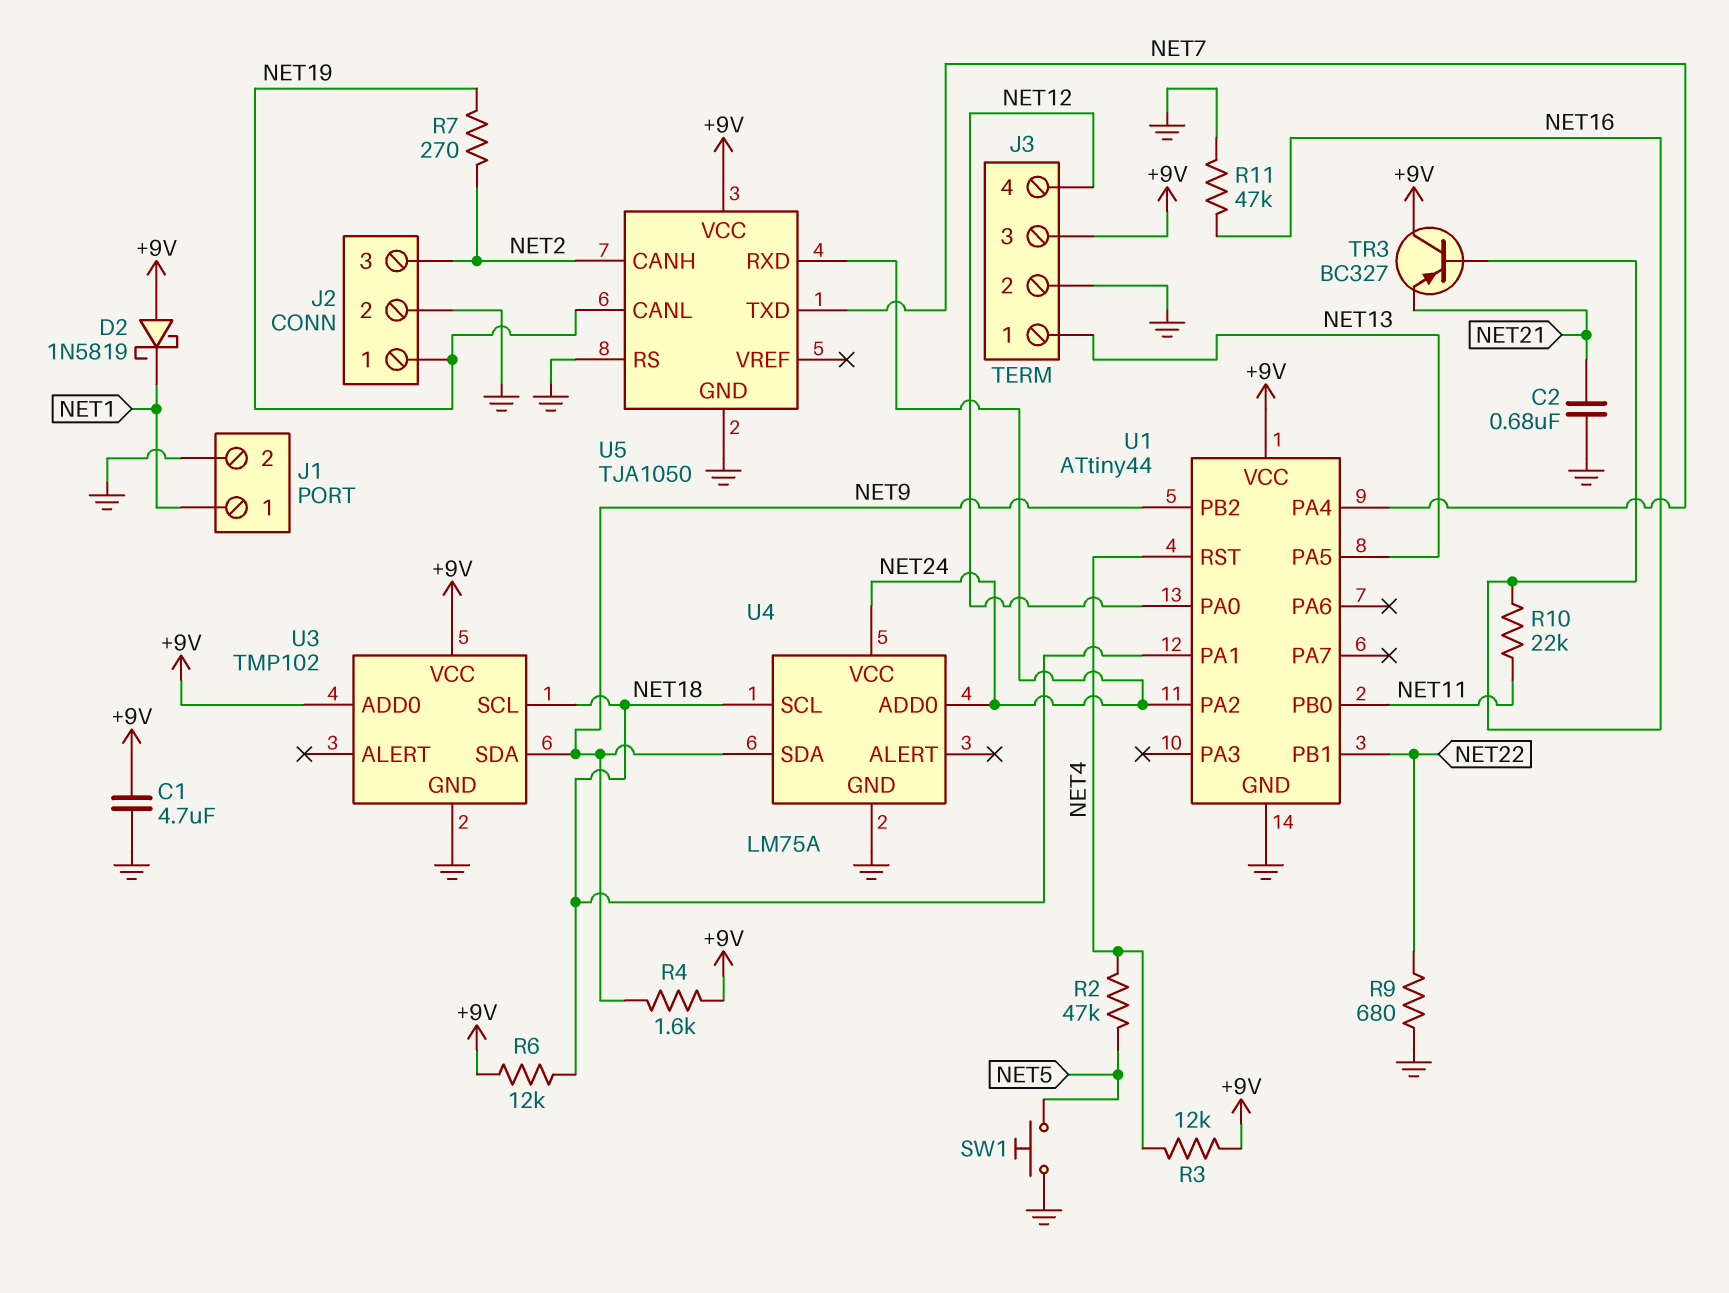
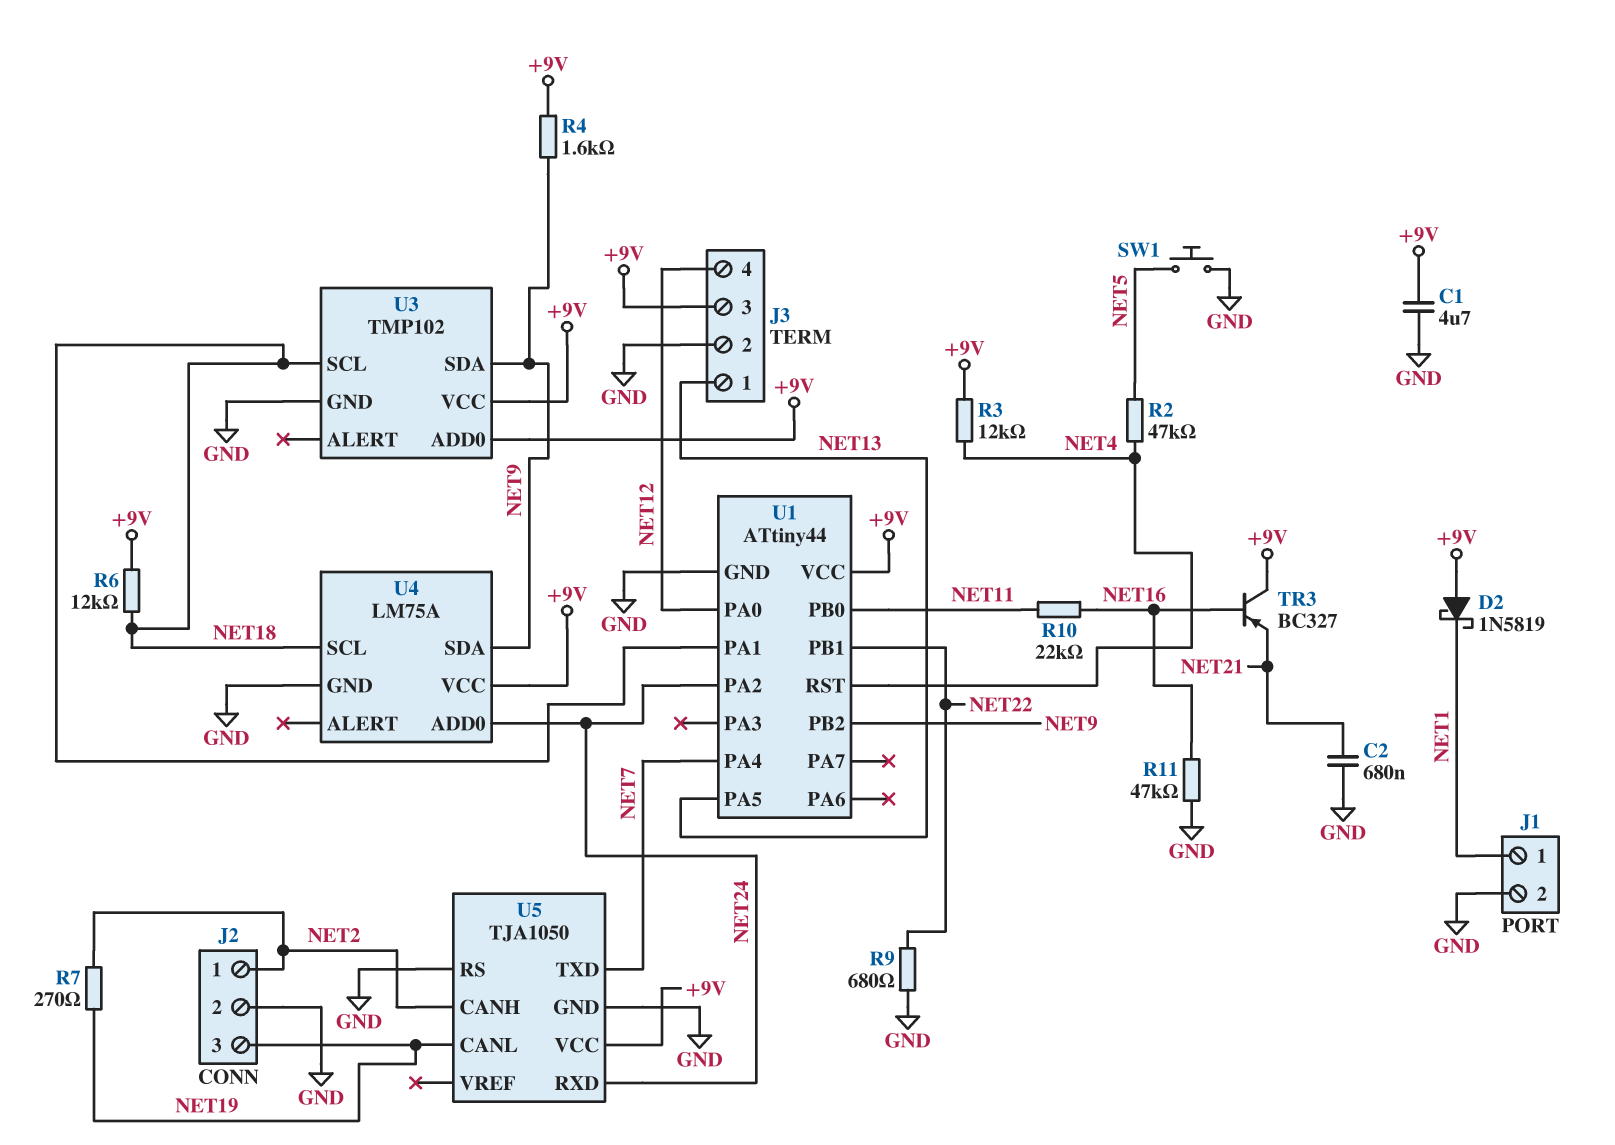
J2 pin 1: NET19 -> NET2
J2 pin 3: NET2 -> NET19
U4 pin VCC: NET24 -> +9V

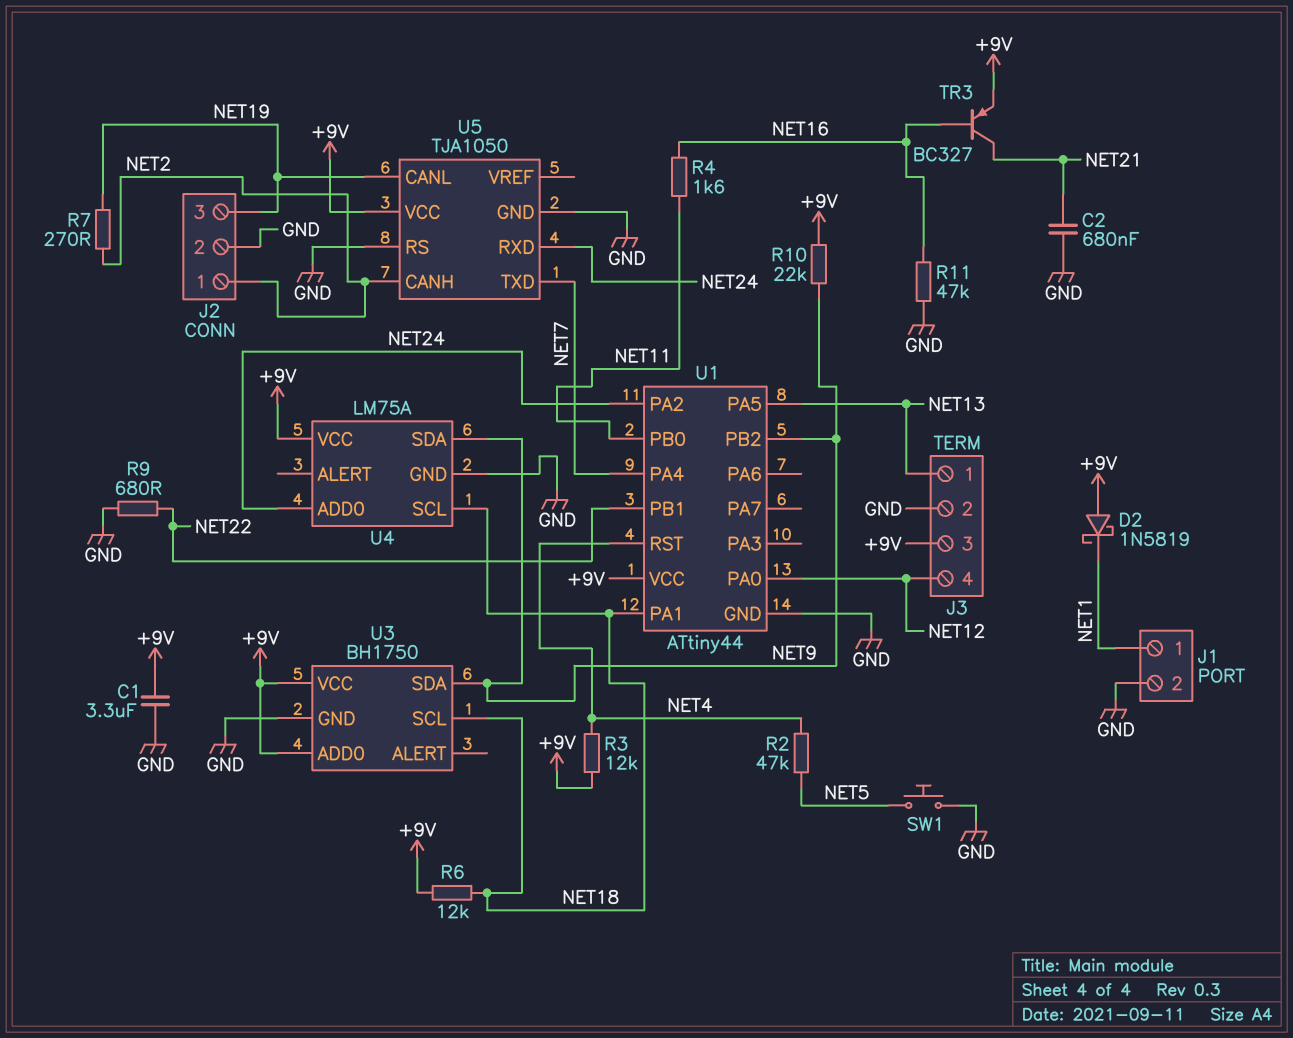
C1: 4.7uF (+9V, GND) -> 3.3uF (+9V, GND)
R4: 1.6k (+9V, NET9) -> 1.6k (NET11, NET16)
R10: 22k (NET11, NET16) -> 22k (+9V, NET9)
TR3: PNP BC327 (B NET16, C +9V, E NET21) -> PNP BC327 (B NET16, C NET21, E +9V)
U3: TMP102 -> BH1750

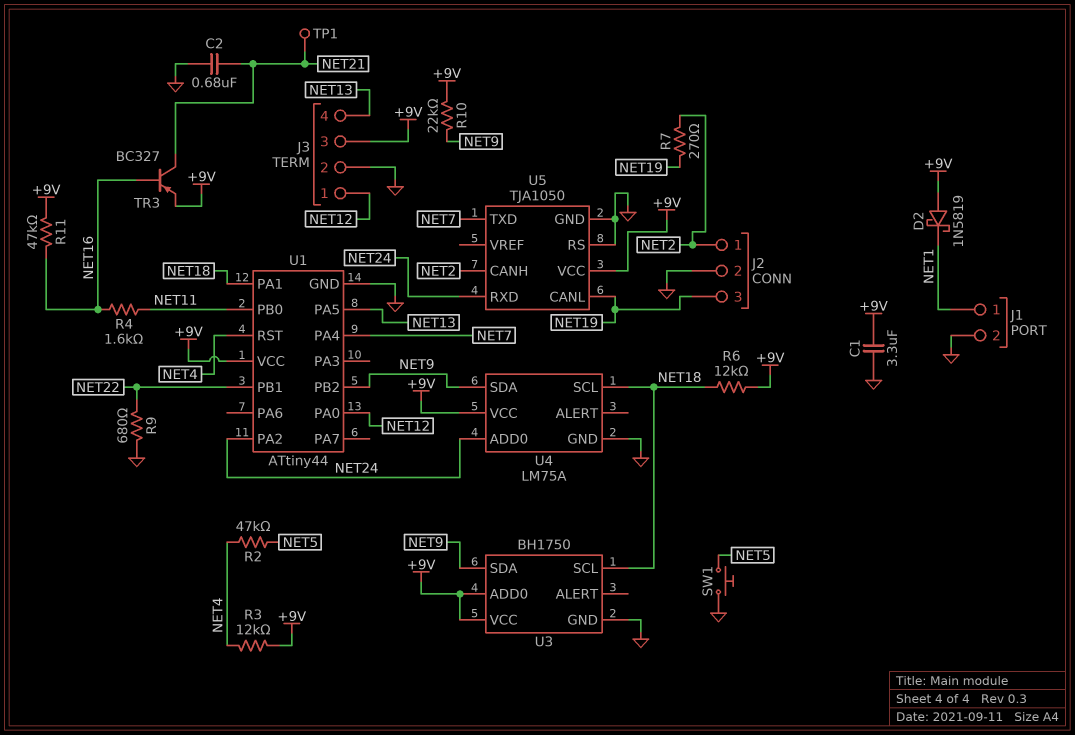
J3 pin 1: NET13 -> NET12
J3 pin 4: NET12 -> NET13
R11: 47k (GND, NET16) -> 47k (+9V, NET16)
TP1: none -> test point (NET21)

